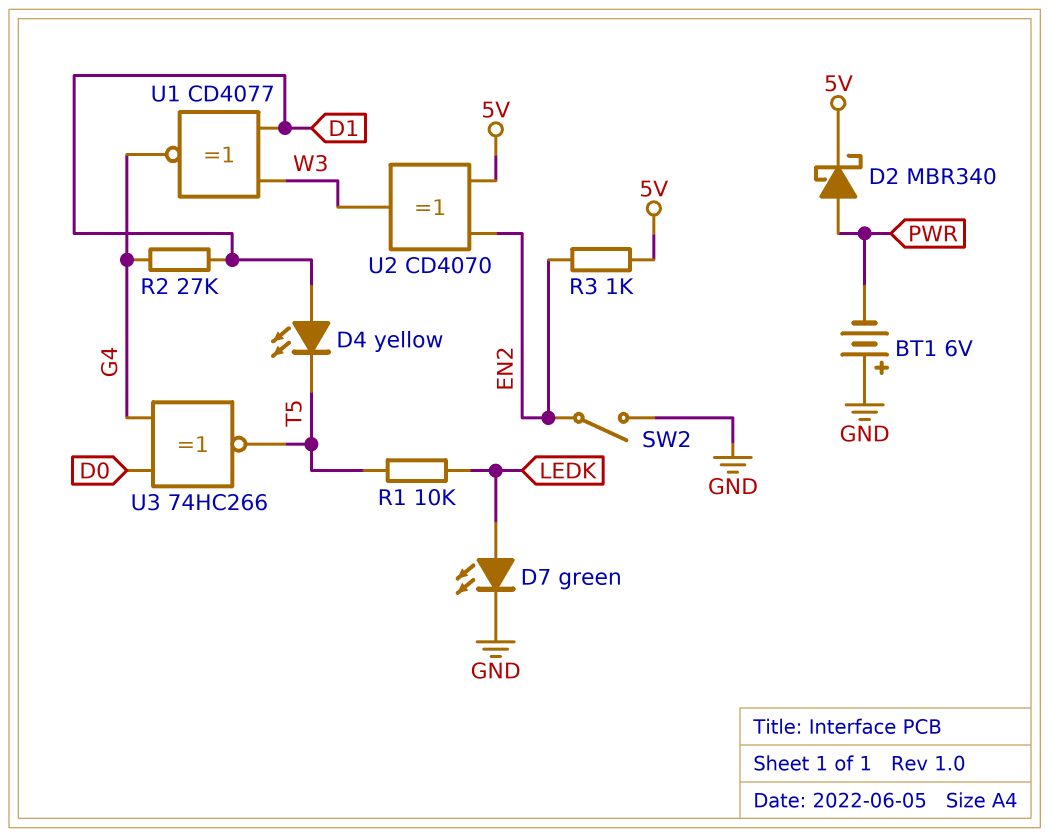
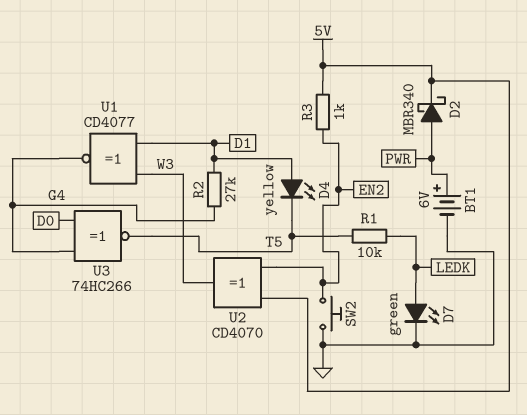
BT1: 6V (plus GND, minus PWR) -> 6V (plus PWR, minus GND)
SW2: switch (EN2, GND) -> button (EN2, GND)

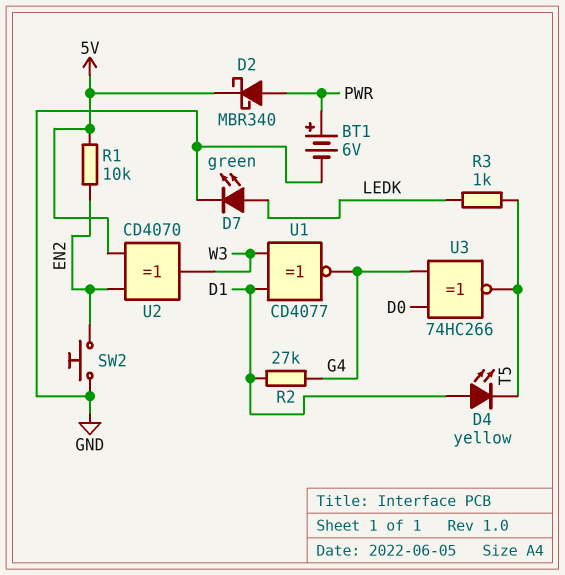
R1: 10k (LEDK, T5) -> 10k (5V, EN2)
R3: 1k (5V, EN2) -> 1k (LEDK, T5)

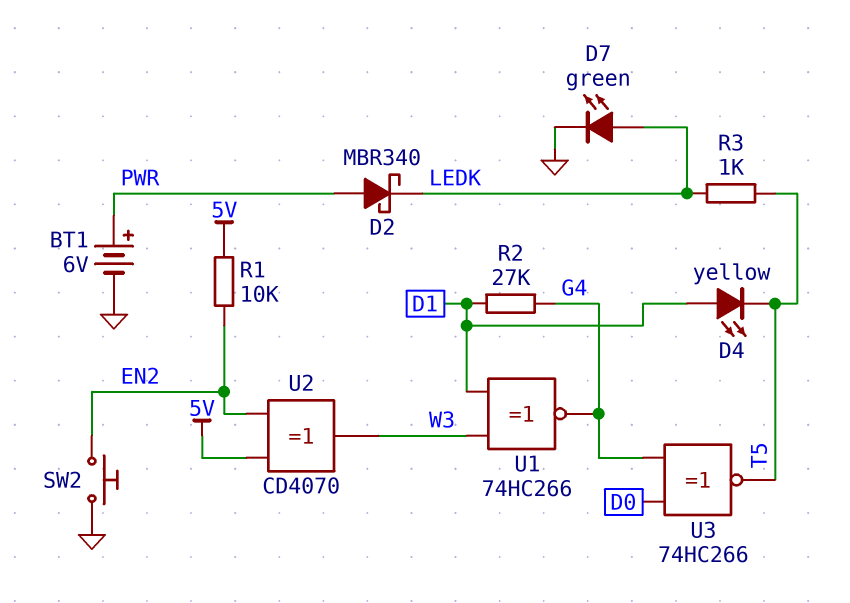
D2: schottky MBR340 (A PWR, K 5V) -> schottky MBR340 (A PWR, K LEDK)
U1: XNOR CD4077 (in D1, in W3, out G4) -> XNOR 74HC266 (in D1, in W3, out G4)

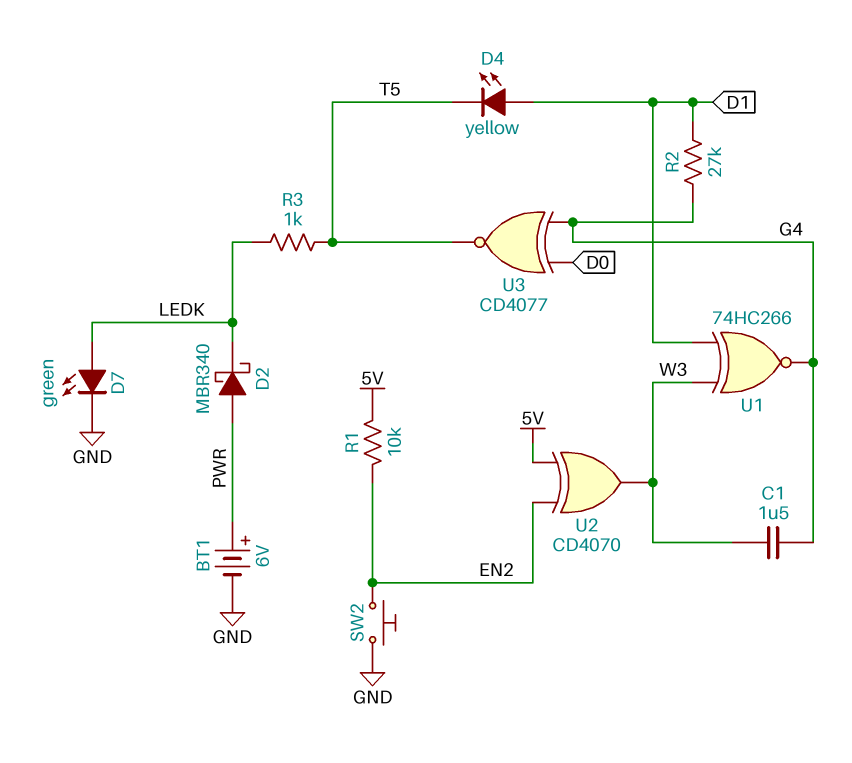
C1: none -> 1.5uF (G4, W3)
U3: XNOR 74HC266 (in D0, in G4, out T5) -> XNOR CD4077 (in D0, in G4, out T5)

